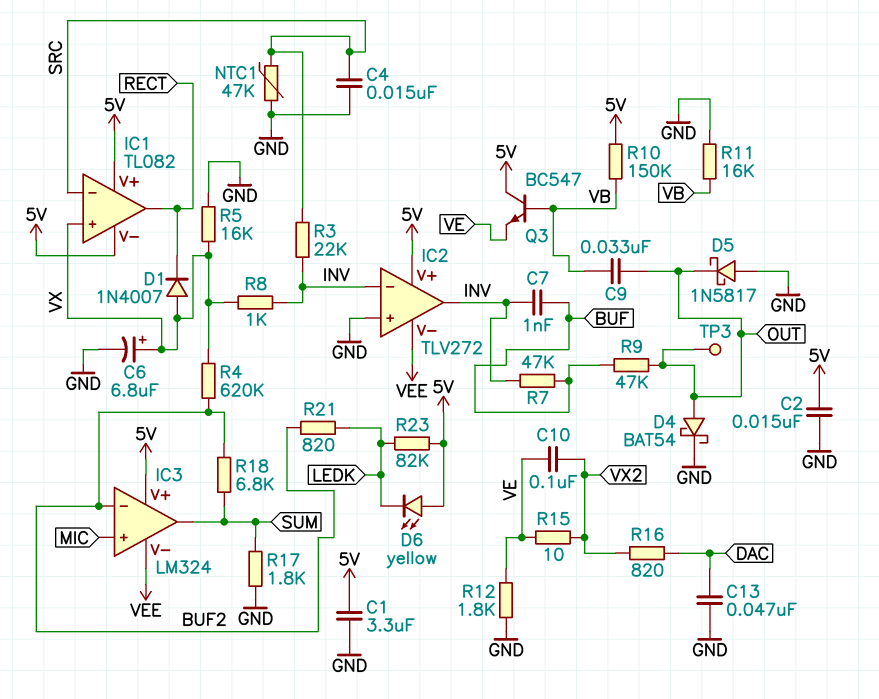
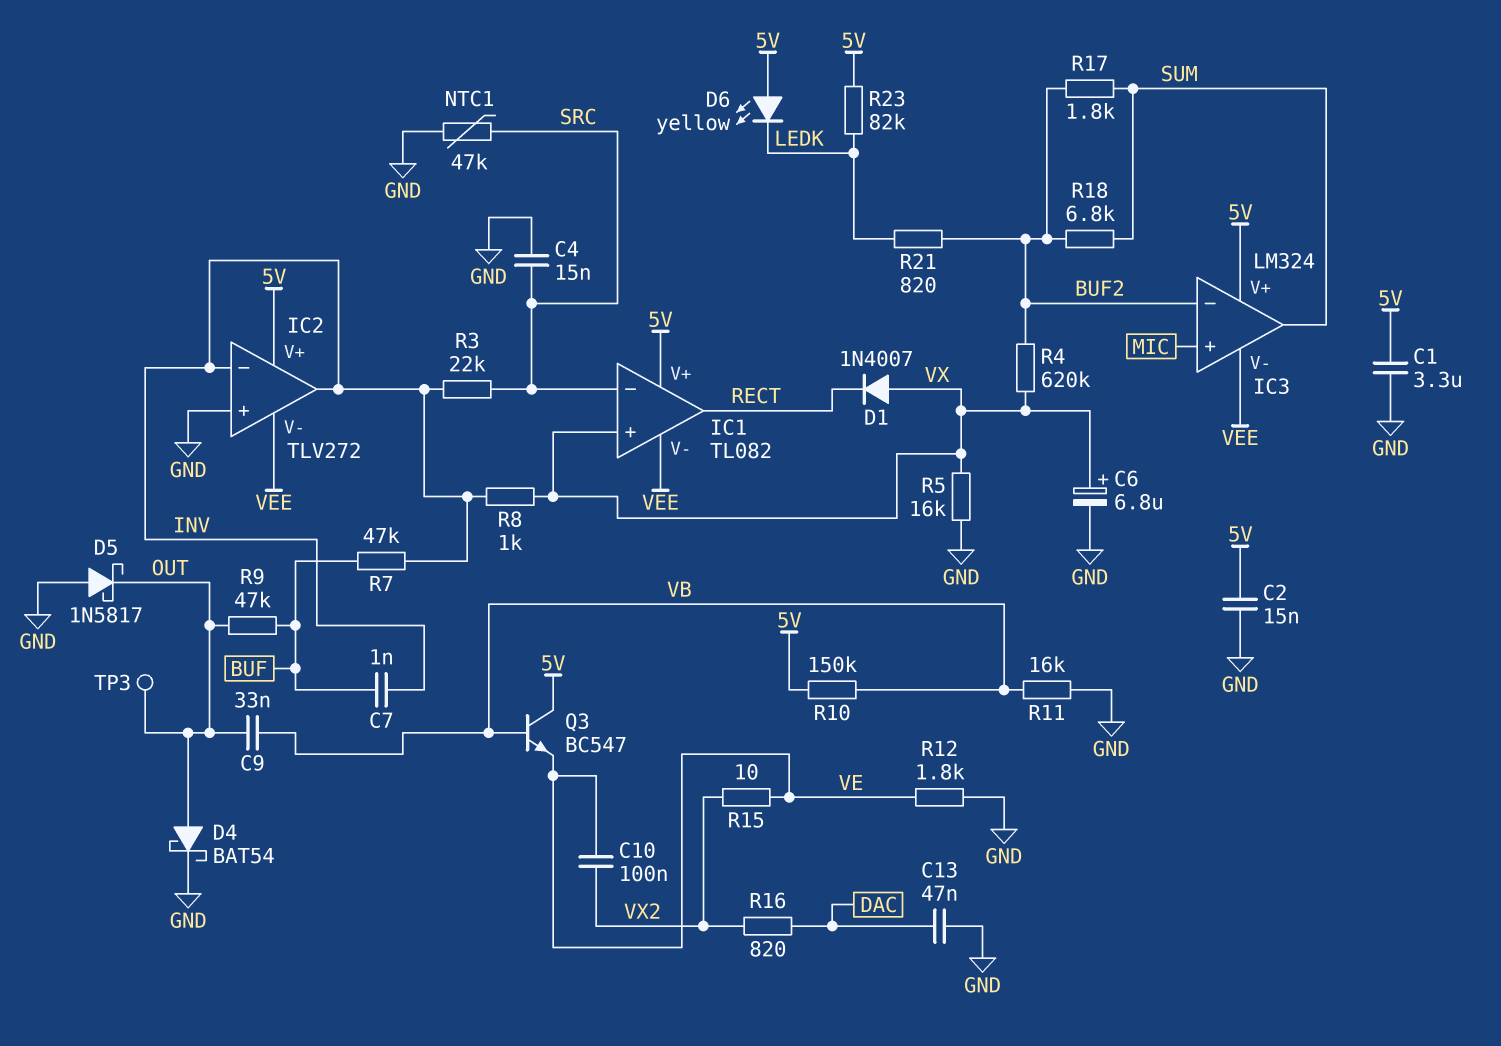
IC1 pin V-: 5V -> VEE
R17: 1.8k (GND, SUM) -> 1.8k (BUF2, SUM)

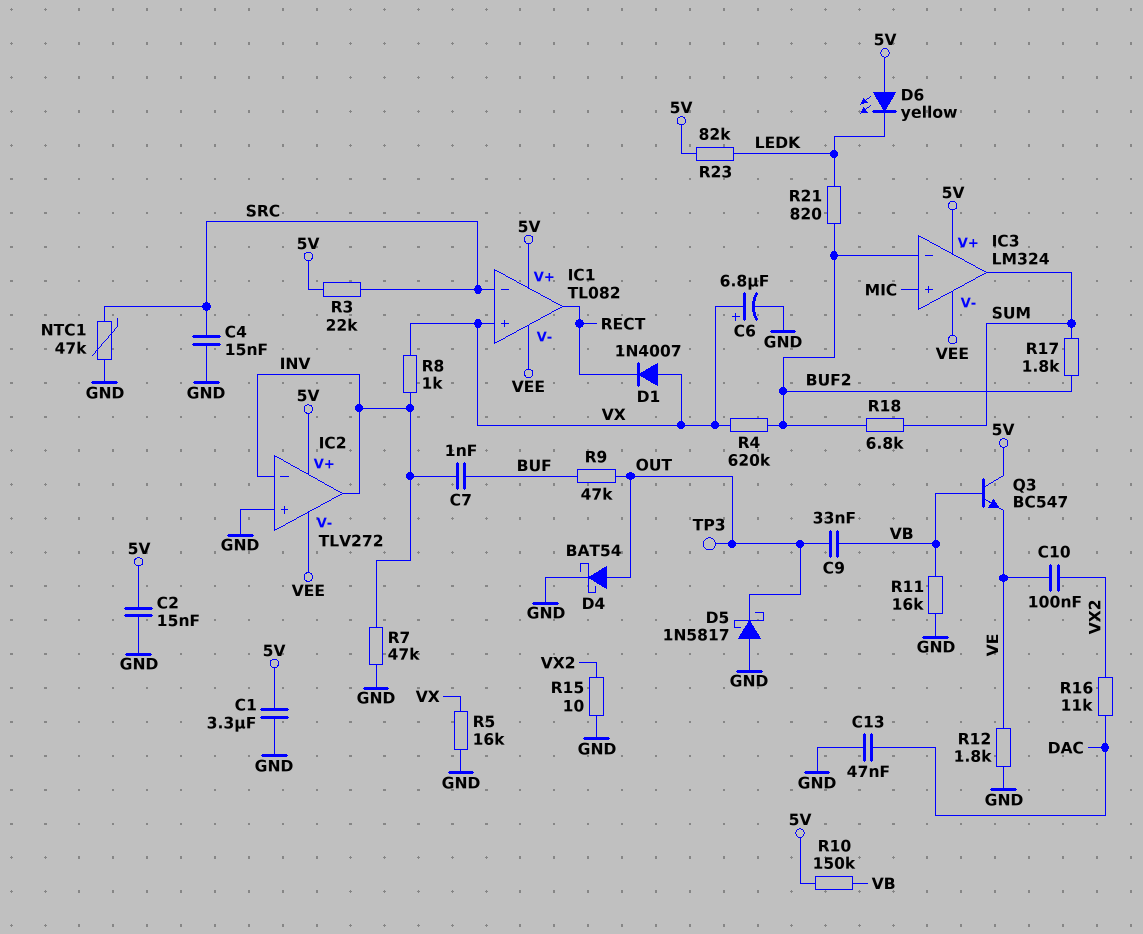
R3: 22k (INV, SRC) -> 22k (5V, SRC)
R7: 47k (BUF, INV) -> 47k (GND, INV)
R15: 10 (VE, VX2) -> 10 (GND, VX2)
R16: 820 (DAC, VX2) -> 11k (DAC, VX2)

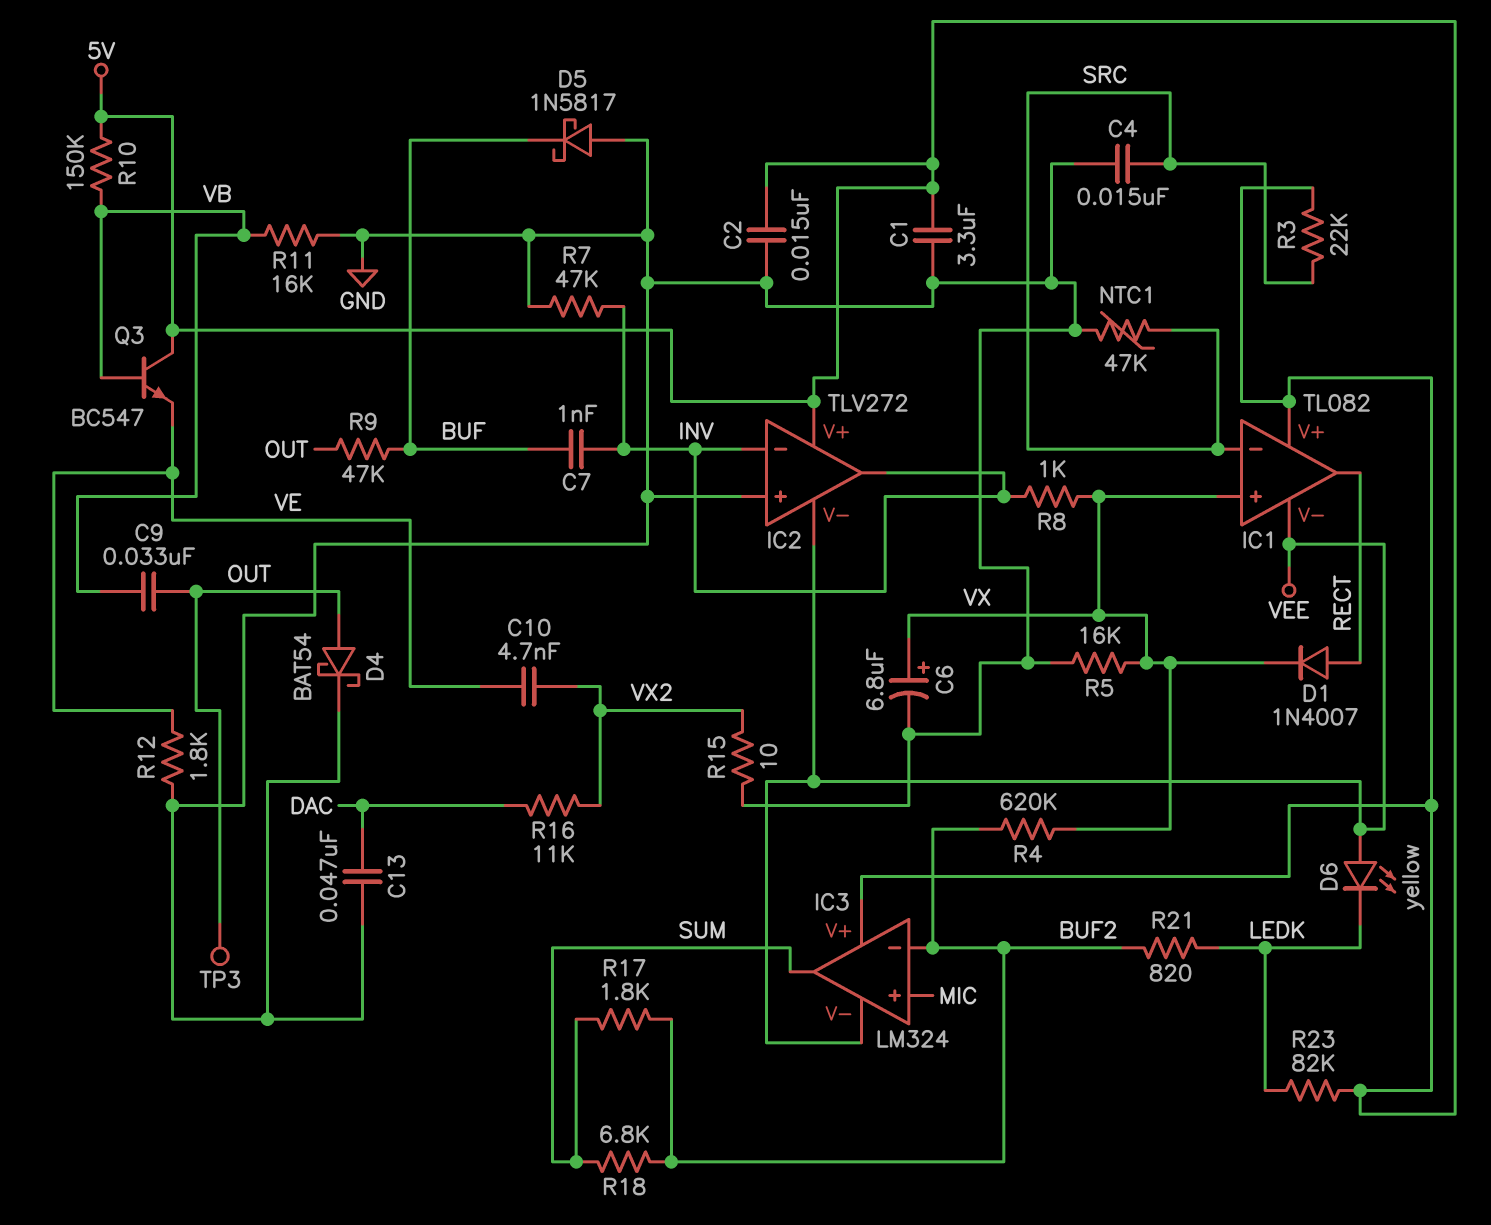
C10: 100nF (VE, VX2) -> 4.7nF (VE, VX2)
D1: diode 1N4007 (A VX, K RECT) -> diode 1N4007 (A RECT, K VX)
D5: schottky 1N5817 (A GND, K OUT) -> schottky 1N5817 (A GND, K BUF)
D6: LED yellow (A 5V, K LEDK) -> LED yellow (A VEE, K LEDK)

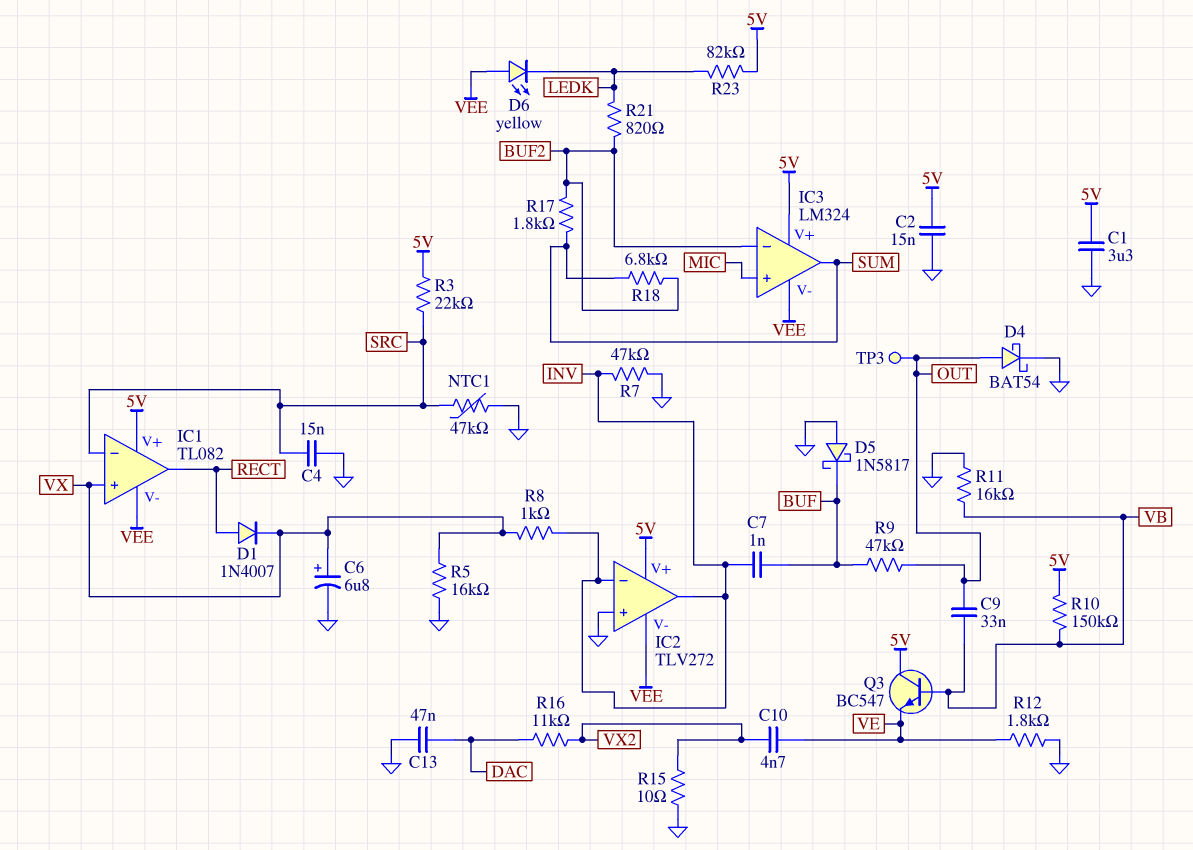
R4: 620k (BUF2, VX) -> none

